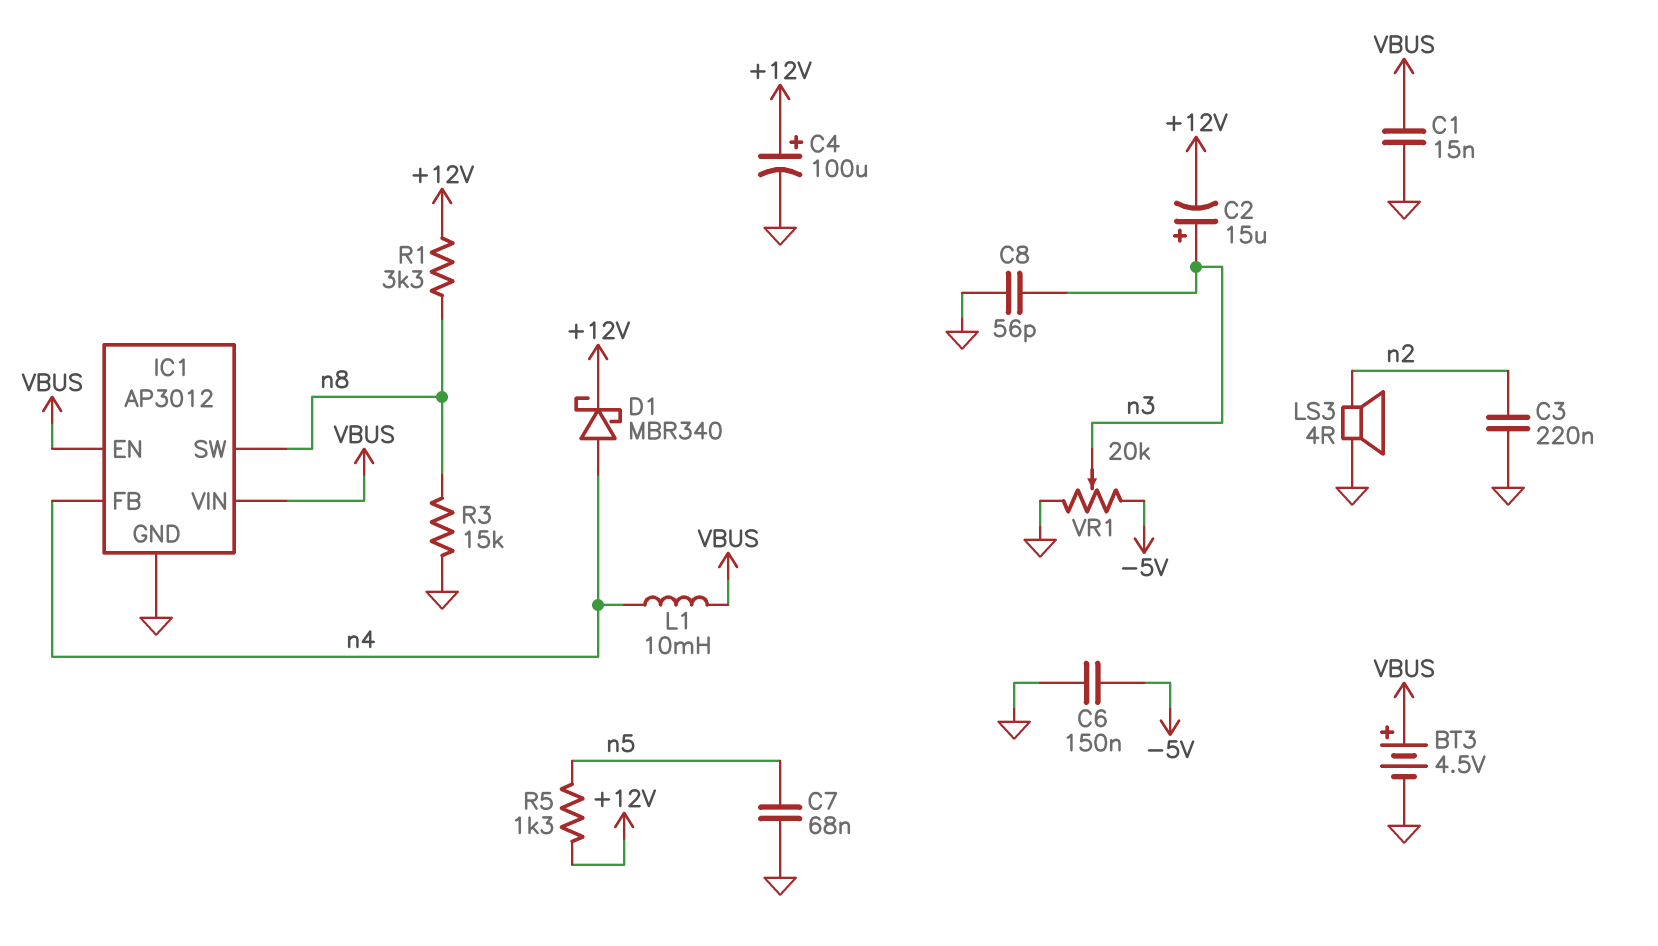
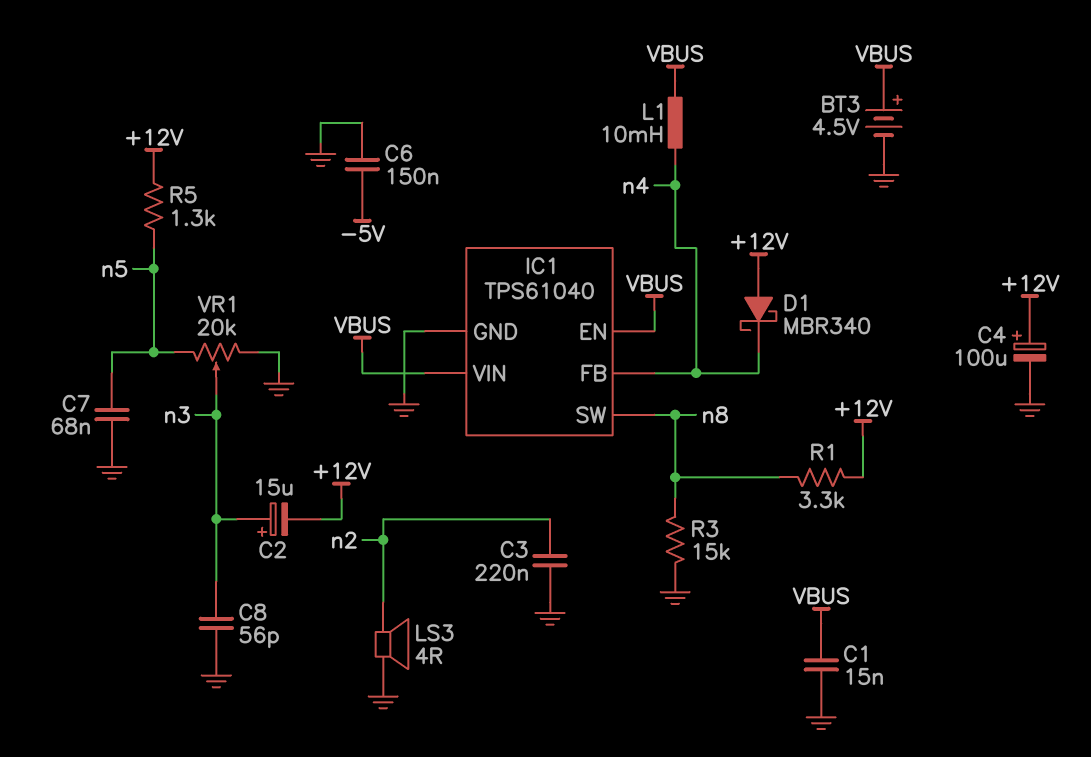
D1: schottky MBR340 (A n4, K +12V) -> schottky MBR340 (A +12V, K n4)
IC1: AP3012 -> TPS61040
VR1: 20k (-5V, GND, wiper n3) -> 20k (GND, n5, wiper n3)

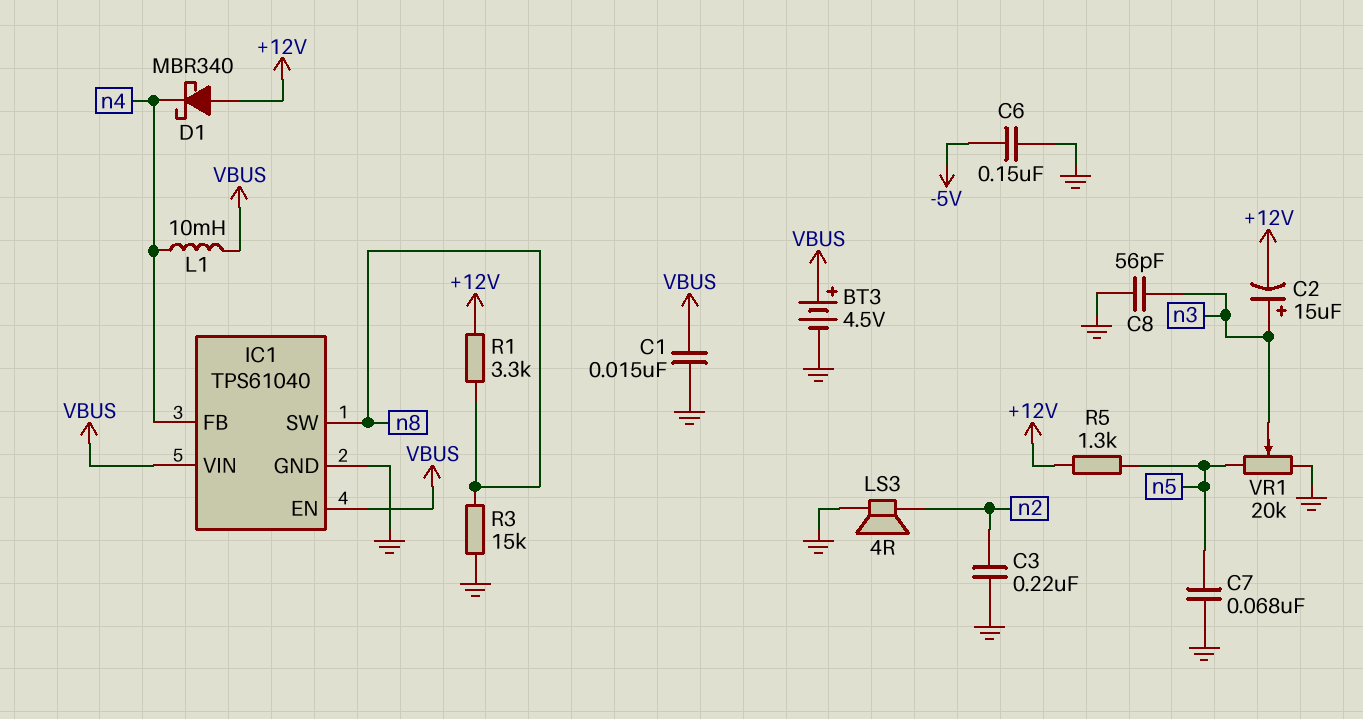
C4: 100uF (plus +12V, minus GND) -> none

